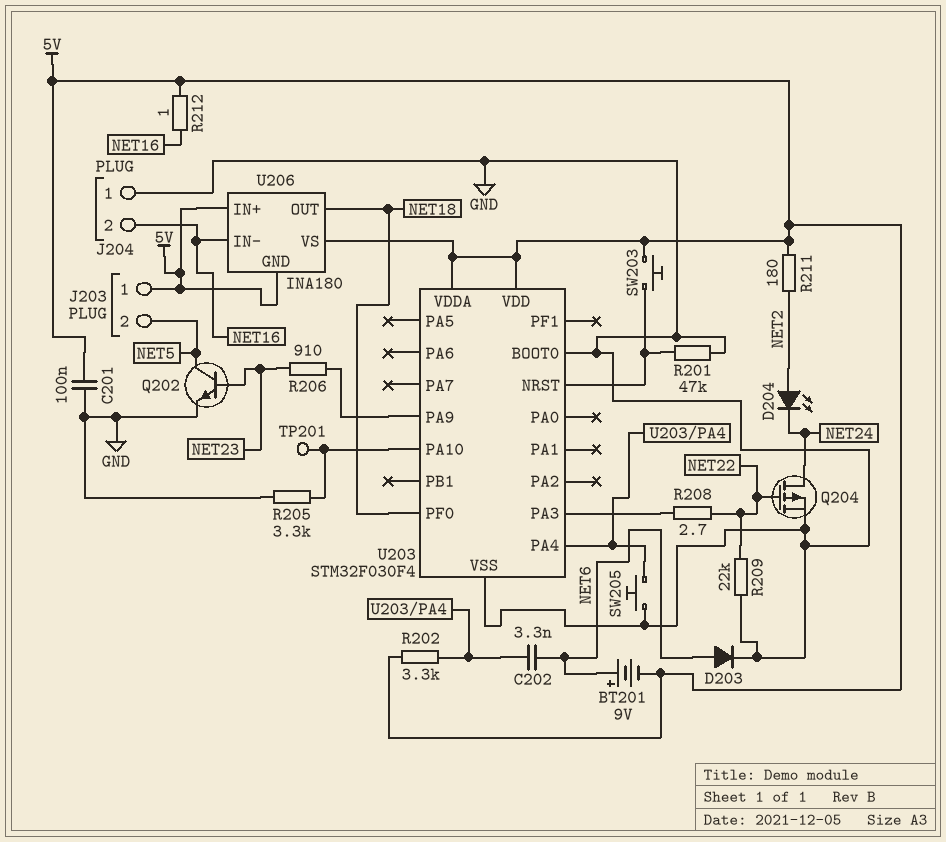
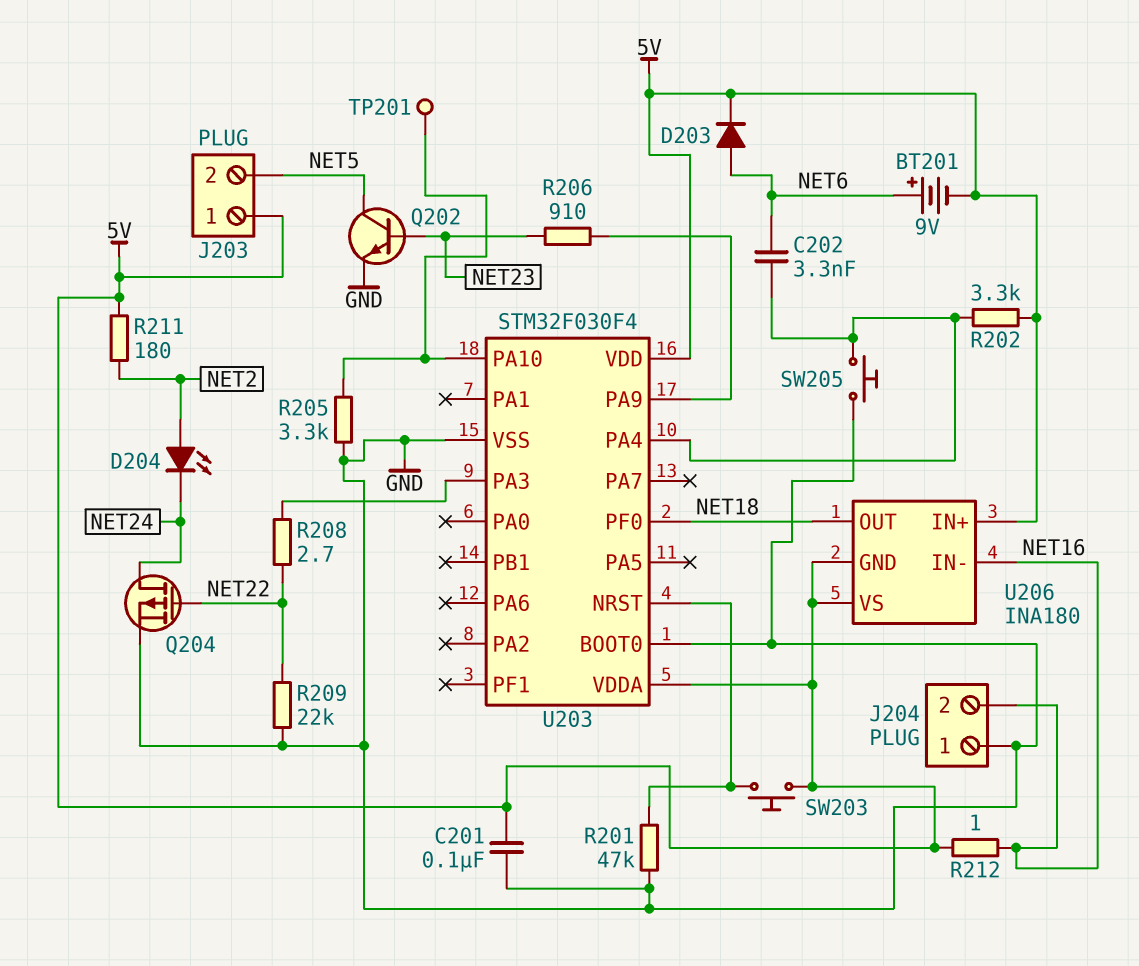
D203: diode (A NET6, K GND) -> diode (A NET6, K 5V)

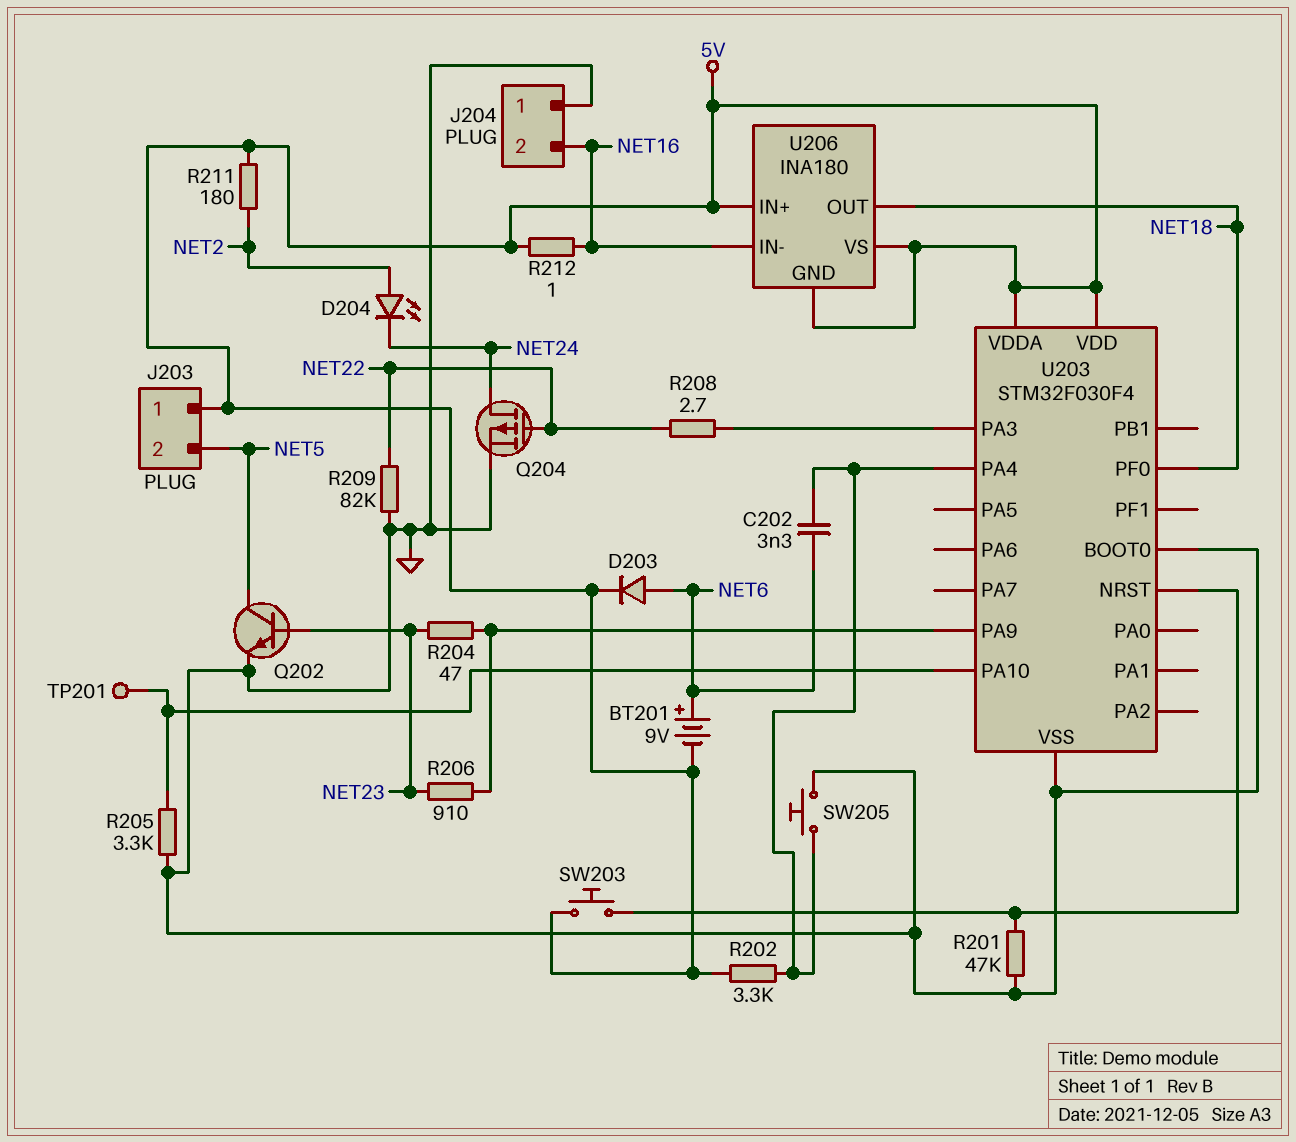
C201: 100nF (5V, GND) -> none
R204: none -> 47 (NET23, U203/PA9)
R209: 22k (GND, NET22) -> 82k (GND, NET22)

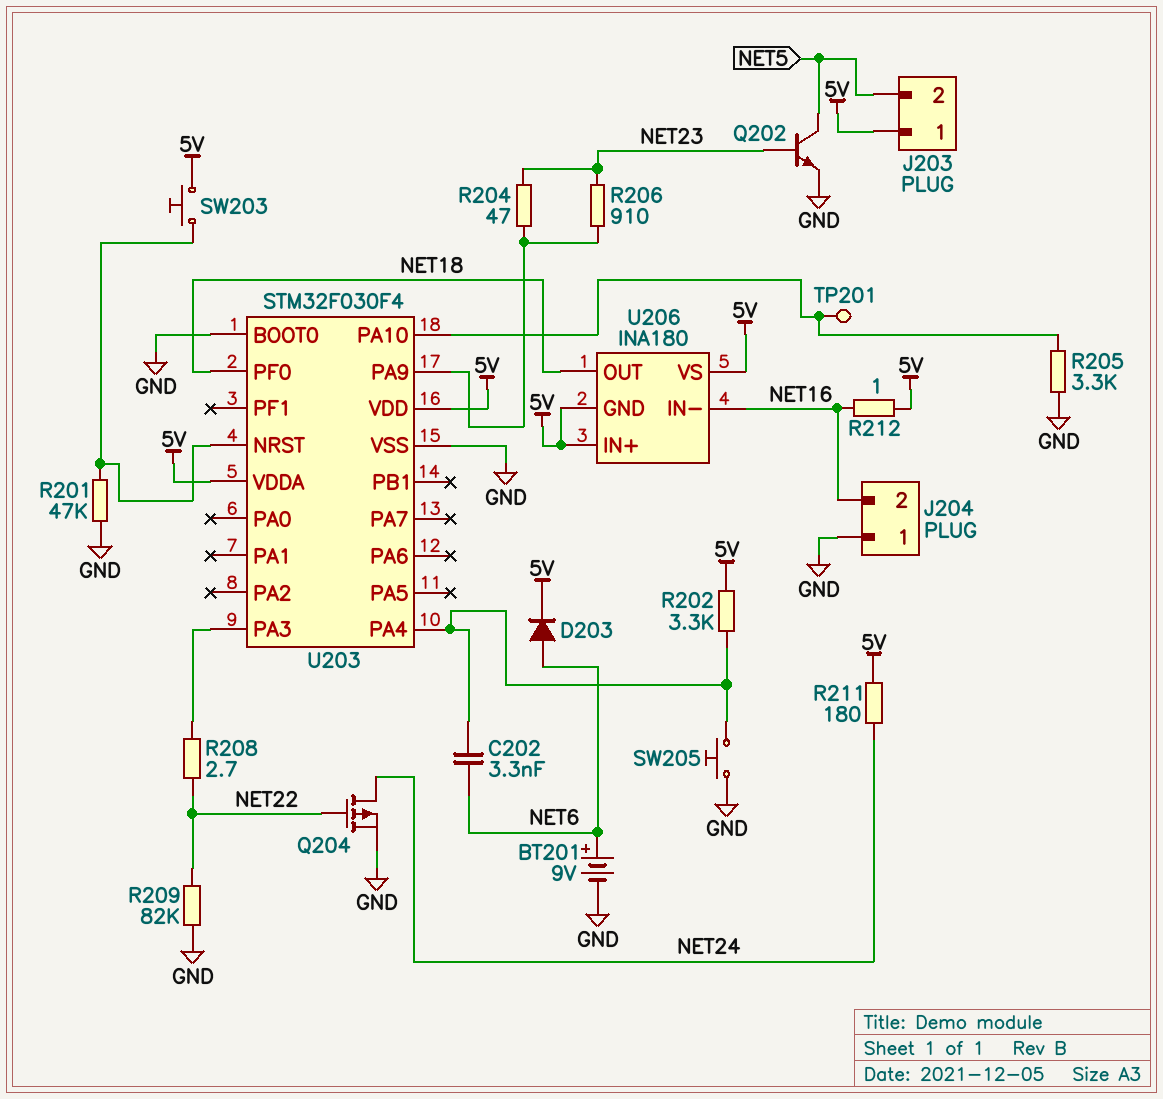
BT201: 9V (plus NET6, minus 5V) -> 9V (plus NET6, minus GND)
D204: LED (A NET2, K NET24) -> none
R211: 180 (5V, NET2) -> 180 (5V, NET24)

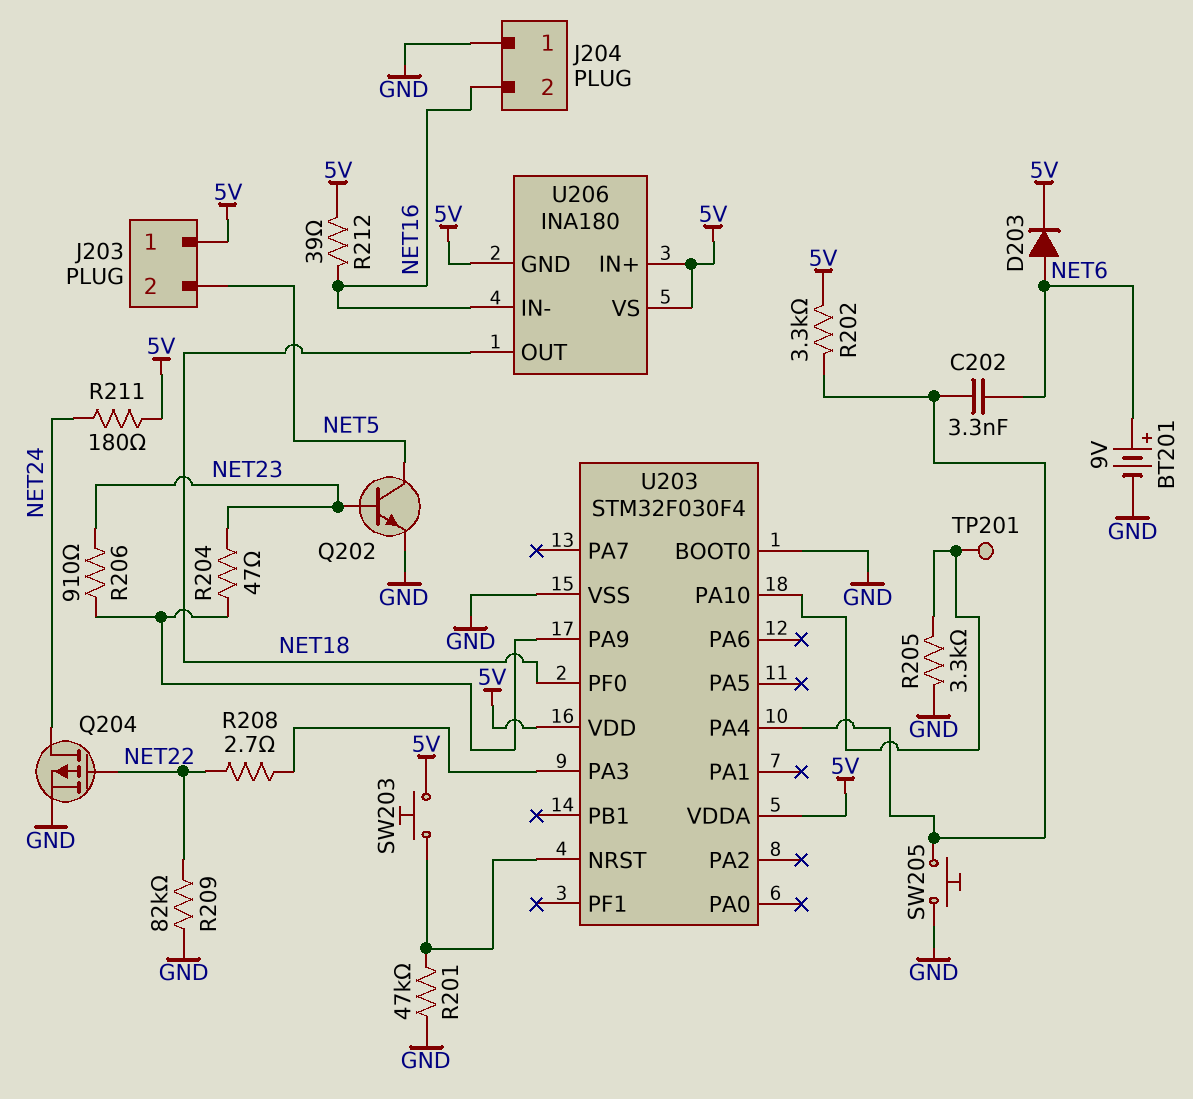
R212: 1 (5V, NET16) -> 39 (5V, NET16)

